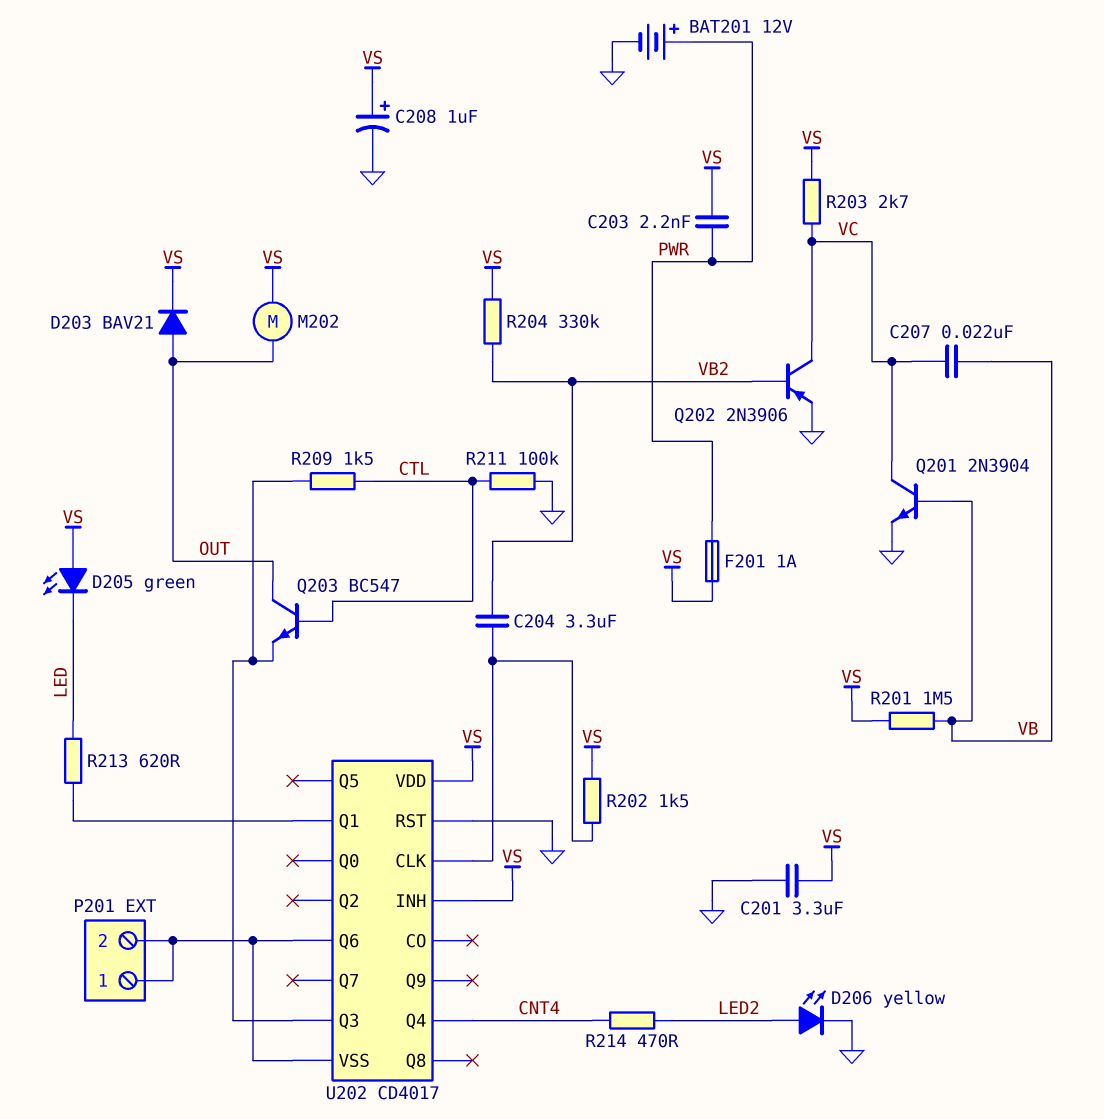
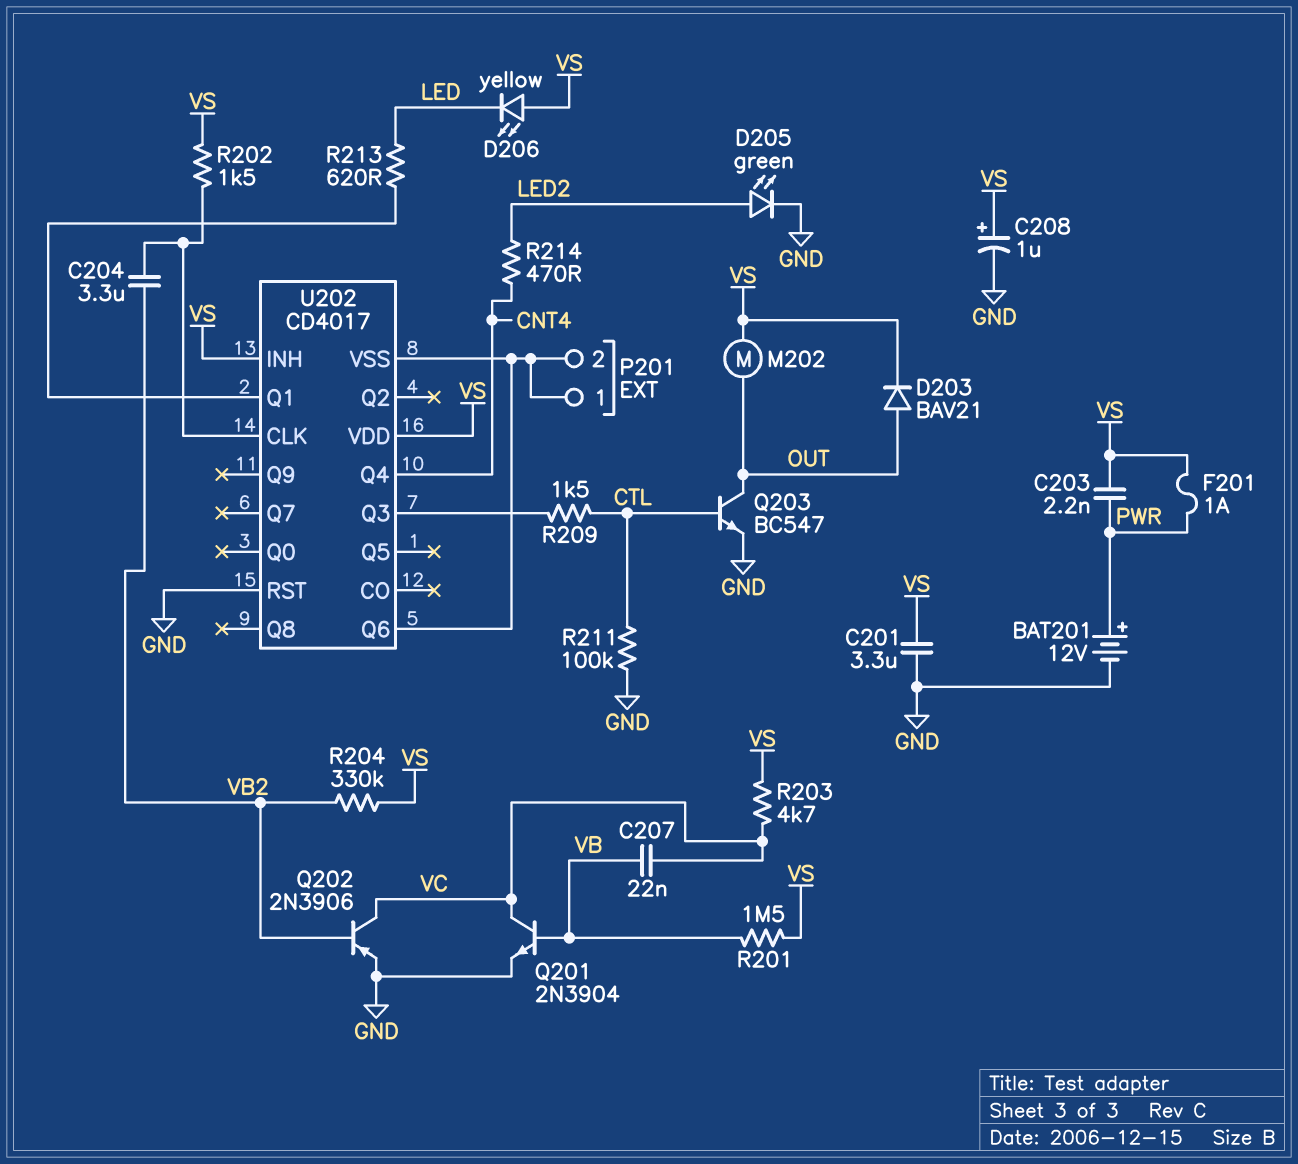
D205: LED green (A VS, K LED) -> LED green (A LED2, K GND)
D206: LED yellow (A LED2, K GND) -> LED yellow (A VS, K LED)
Q203: NPN BC547 (B CTL, C OUT, E U202/Q3) -> NPN BC547 (B CTL, C OUT, E GND)
R203: 2.7k (VC, VS) -> 4.7k (VC, VS)

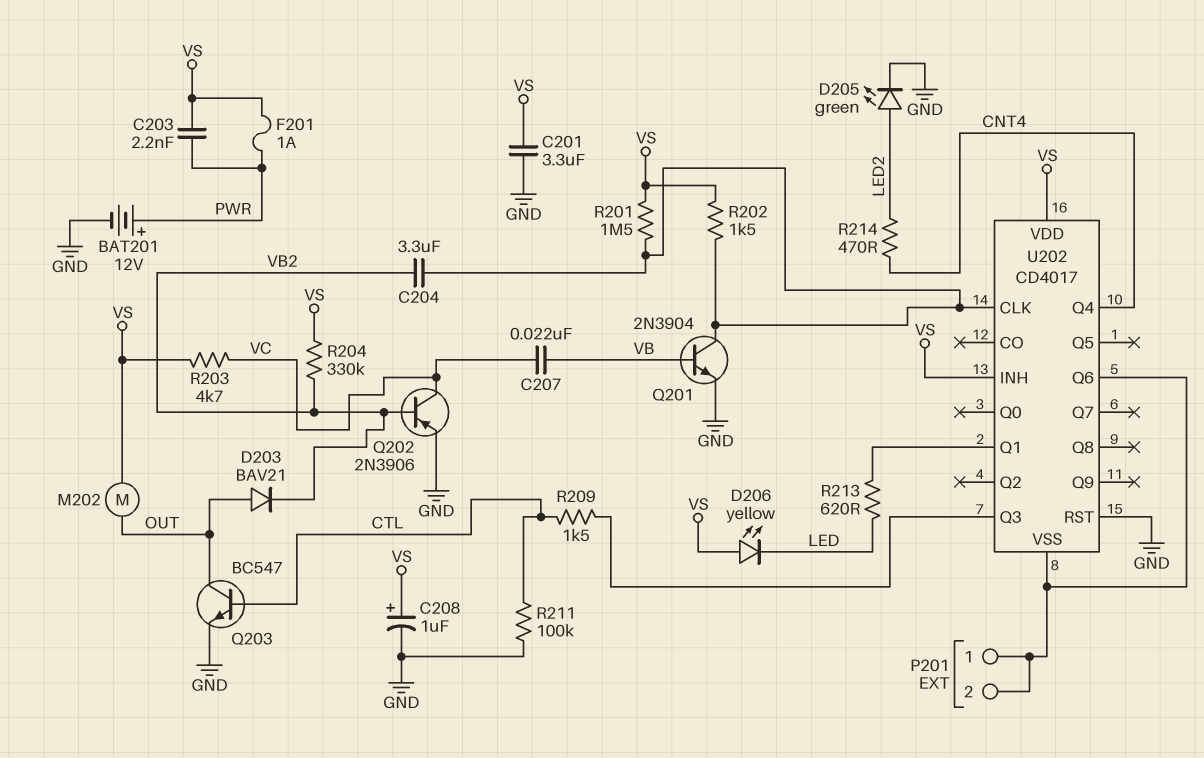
D203: diode BAV21 (A OUT, K VS) -> diode BAV21 (A OUT, K VB2)
Q201: NPN 2N3904 (B VB, C VC, E GND) -> NPN 2N3904 (B VB, C U202/CLK, E GND)
R201: 1.5M (VB, VS) -> 1.5M (U202/CLK, VS)

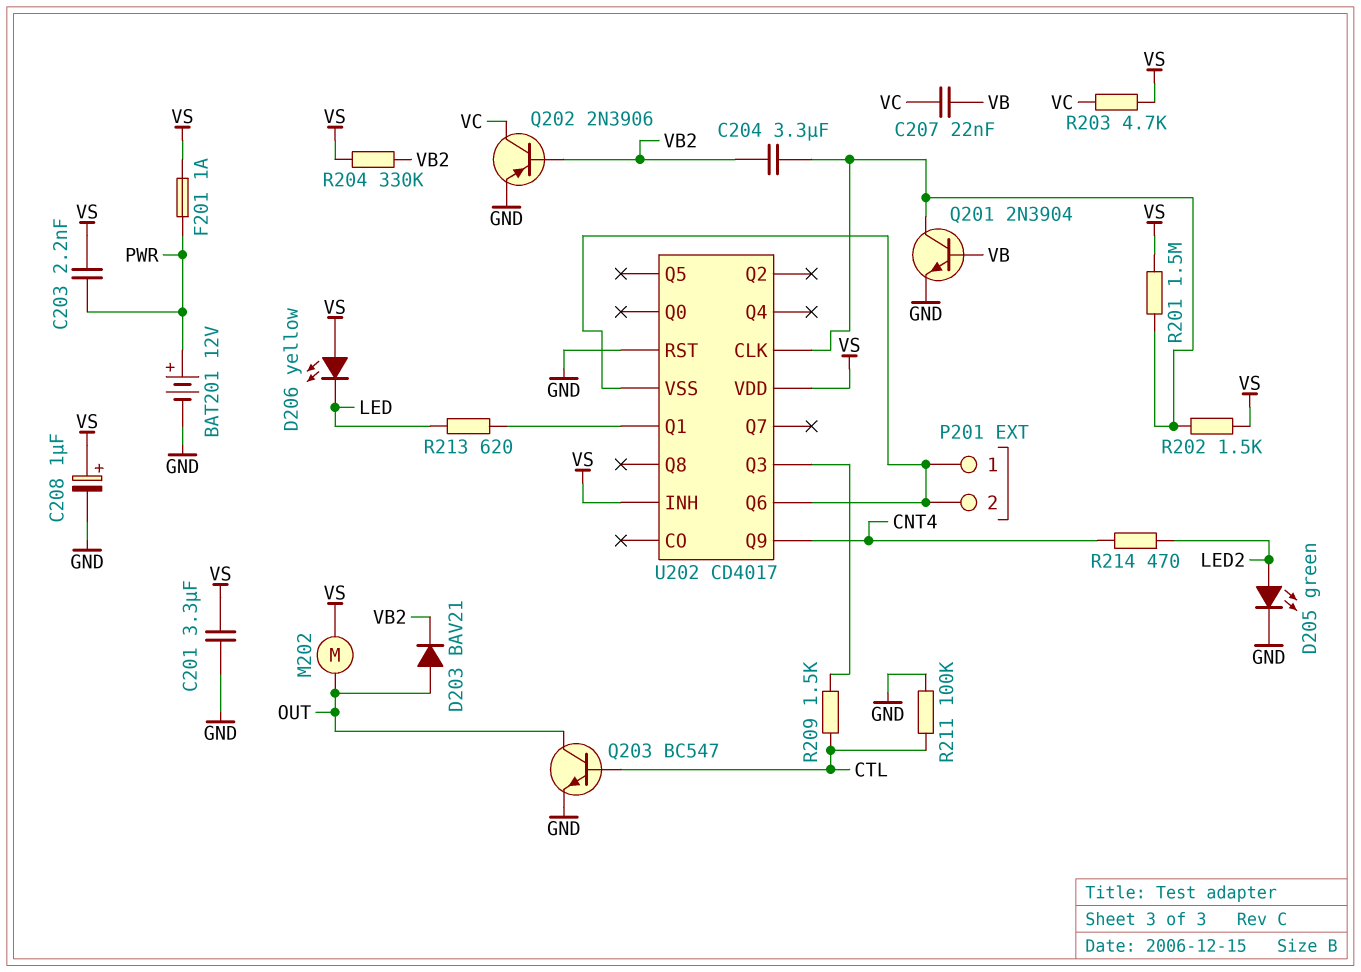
U202 pin Q4: CNT4 -> none
U202 pin Q9: none -> CNT4

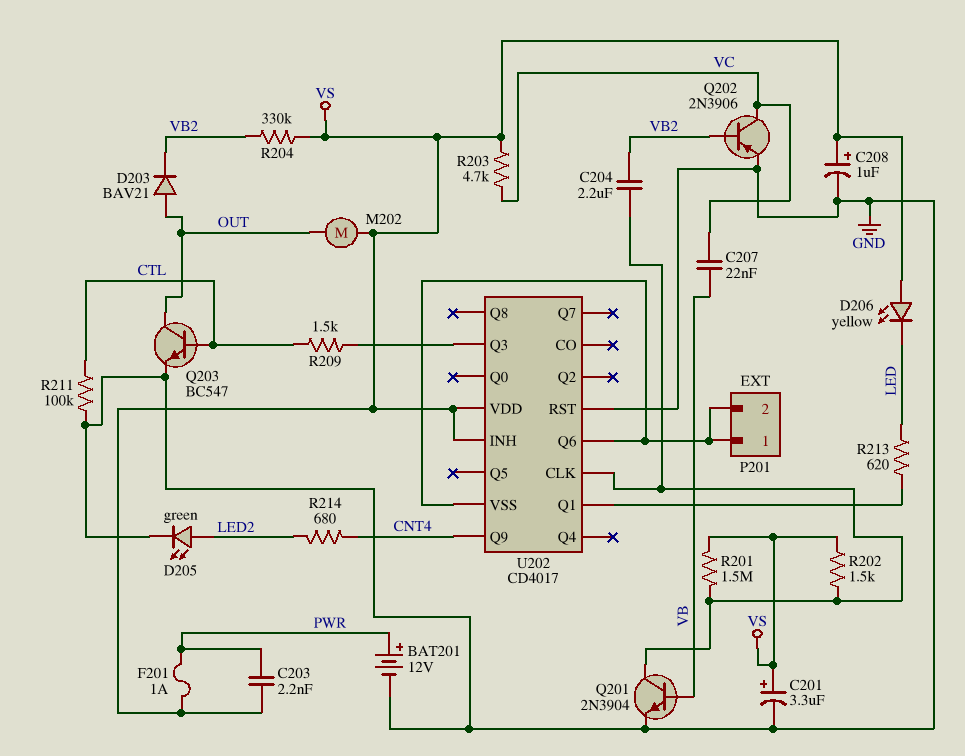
C201: 3.3uF (GND, VS) -> 3.3uF (plus VS, minus GND)
C204: 3.3uF (U202/CLK, VB2) -> 2.2uF (U202/CLK, VB2)
R214: 470 (CNT4, LED2) -> 680 (CNT4, LED2)

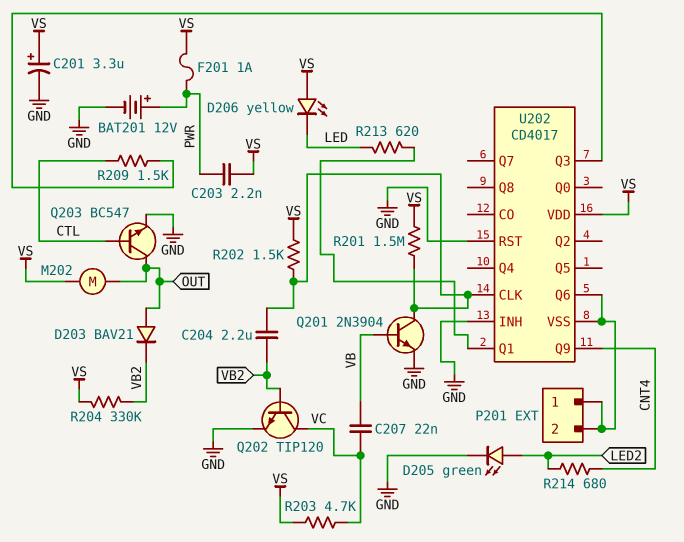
C208: 1uF (plus VS, minus GND) -> none
Q202: PNP 2N3906 (B VB2, C VC, E GND) -> NPN TIP120 (B VB2, C VC, E GND)
R211: 100k (CTL, GND) -> none
U202 pin INH: VS -> GND

